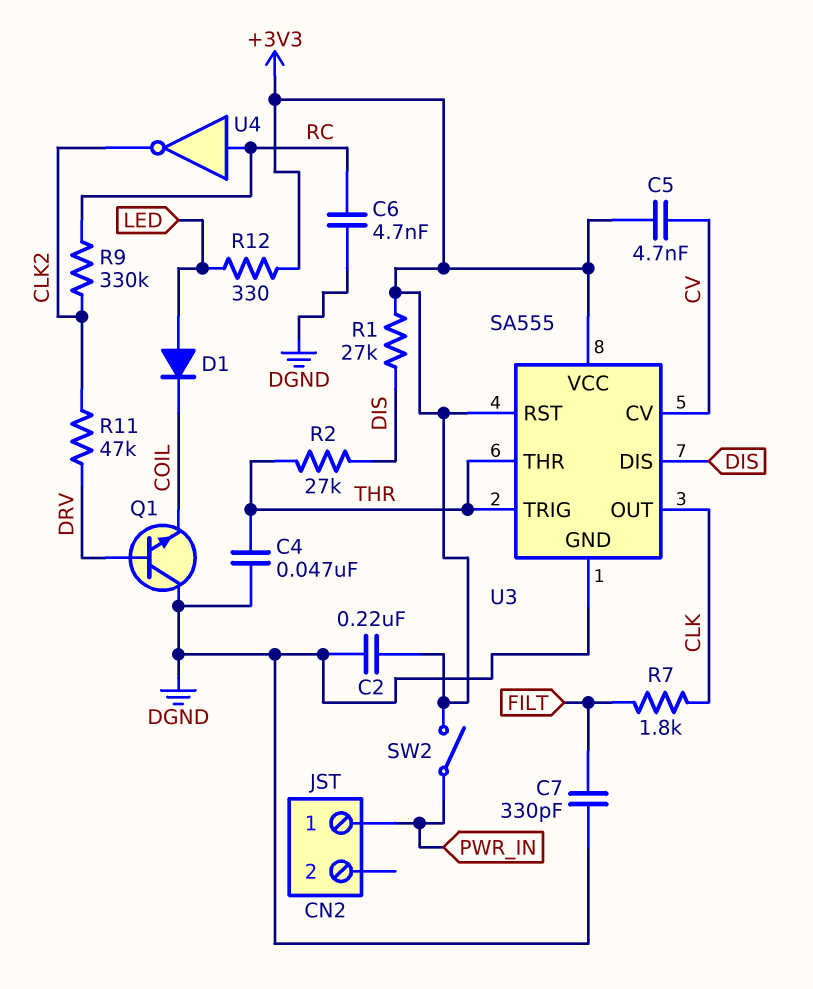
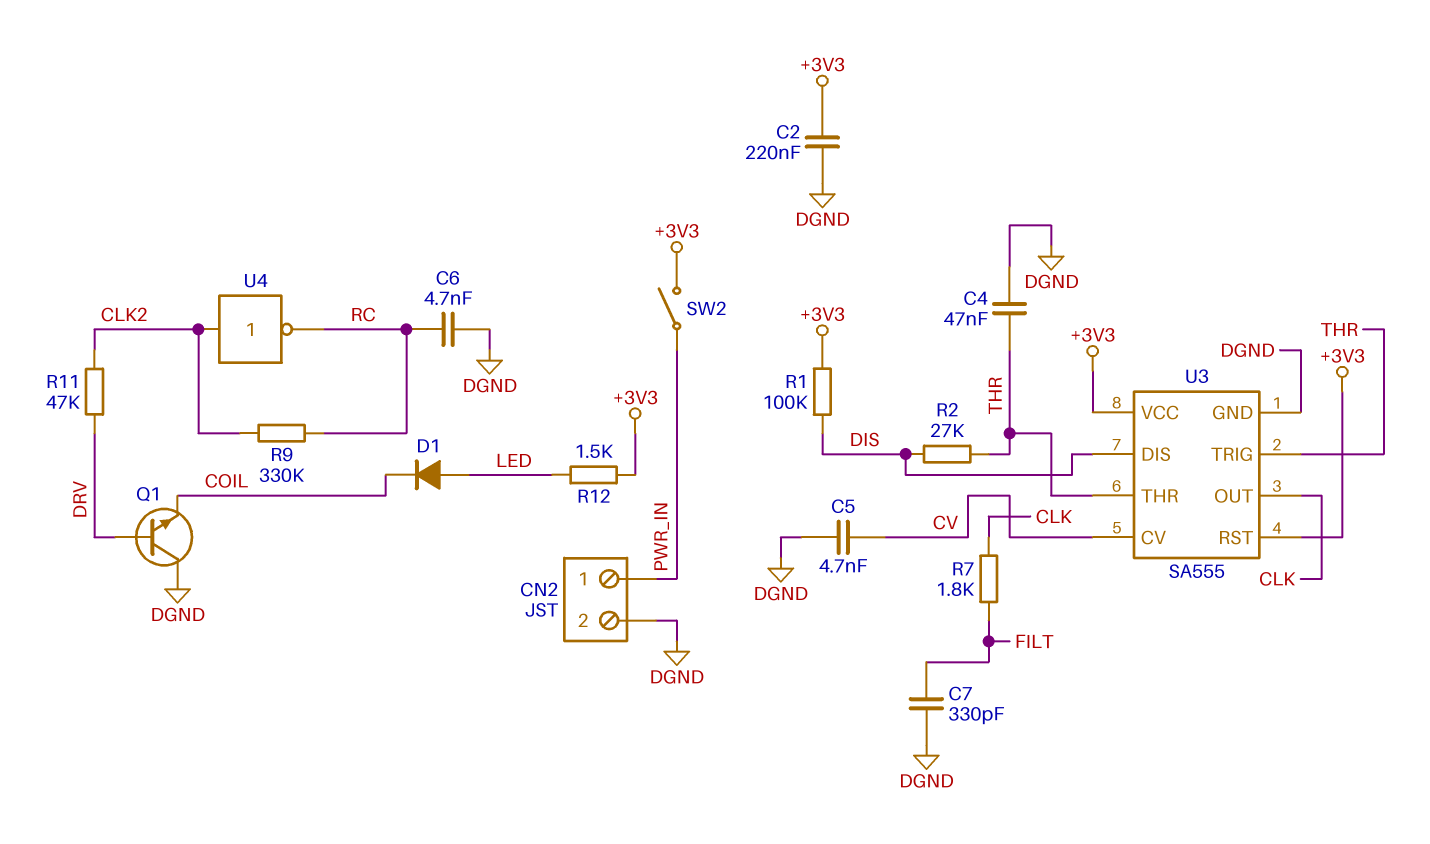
C5: 4.7nF (+3V3, CV) -> 4.7nF (CV, DGND)
CN2 pin 2: none -> DGND
R1: 27k (+3V3, DIS) -> 100k (+3V3, DIS)
R12: 330 (+3V3, LED) -> 1.5k (+3V3, LED)
U4: NOT (in RC, out CLK2) -> NOT (in CLK2, out RC)

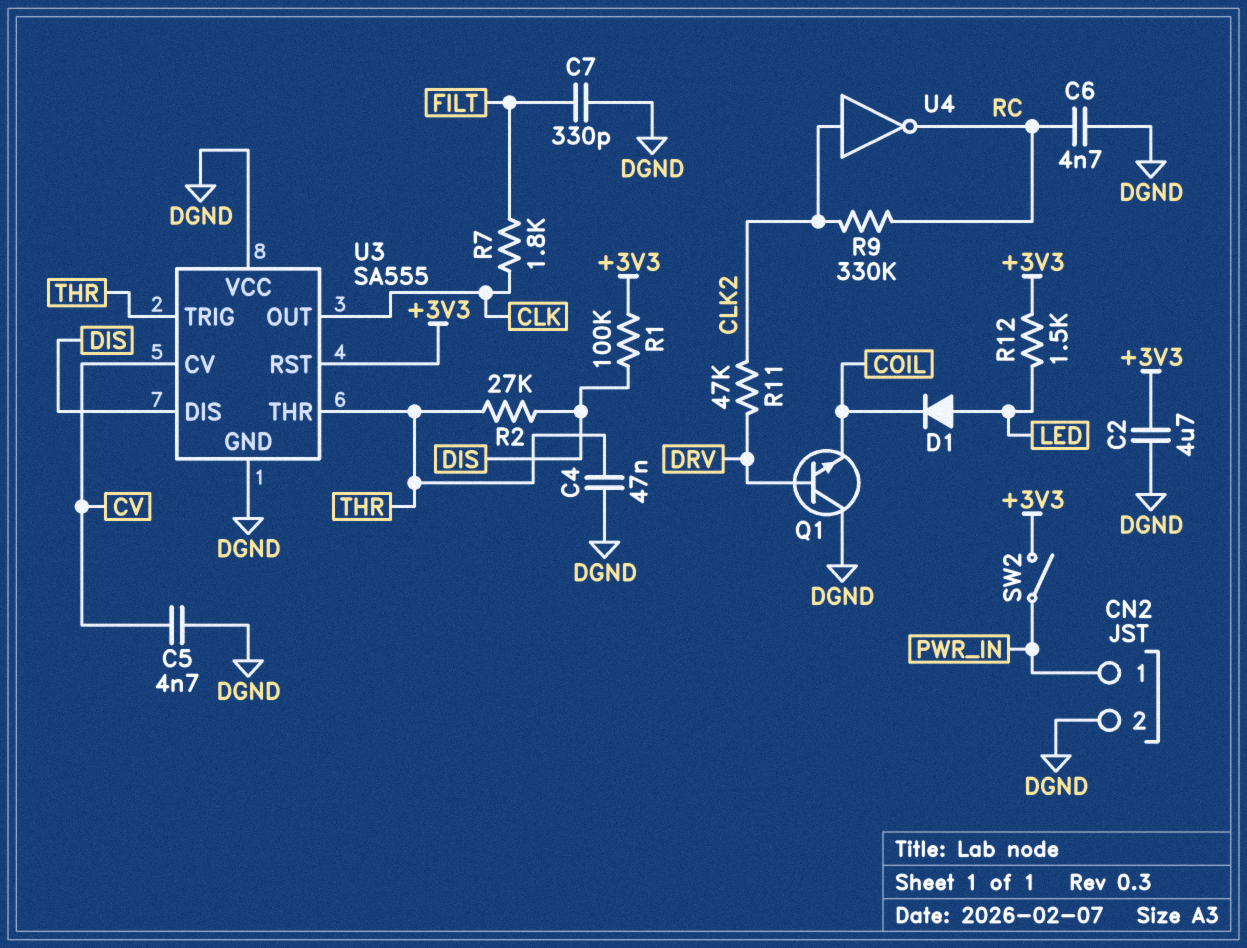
C2: 220nF (+3V3, DGND) -> 4.7uF (+3V3, DGND)
U3 pin VCC: +3V3 -> DGND

